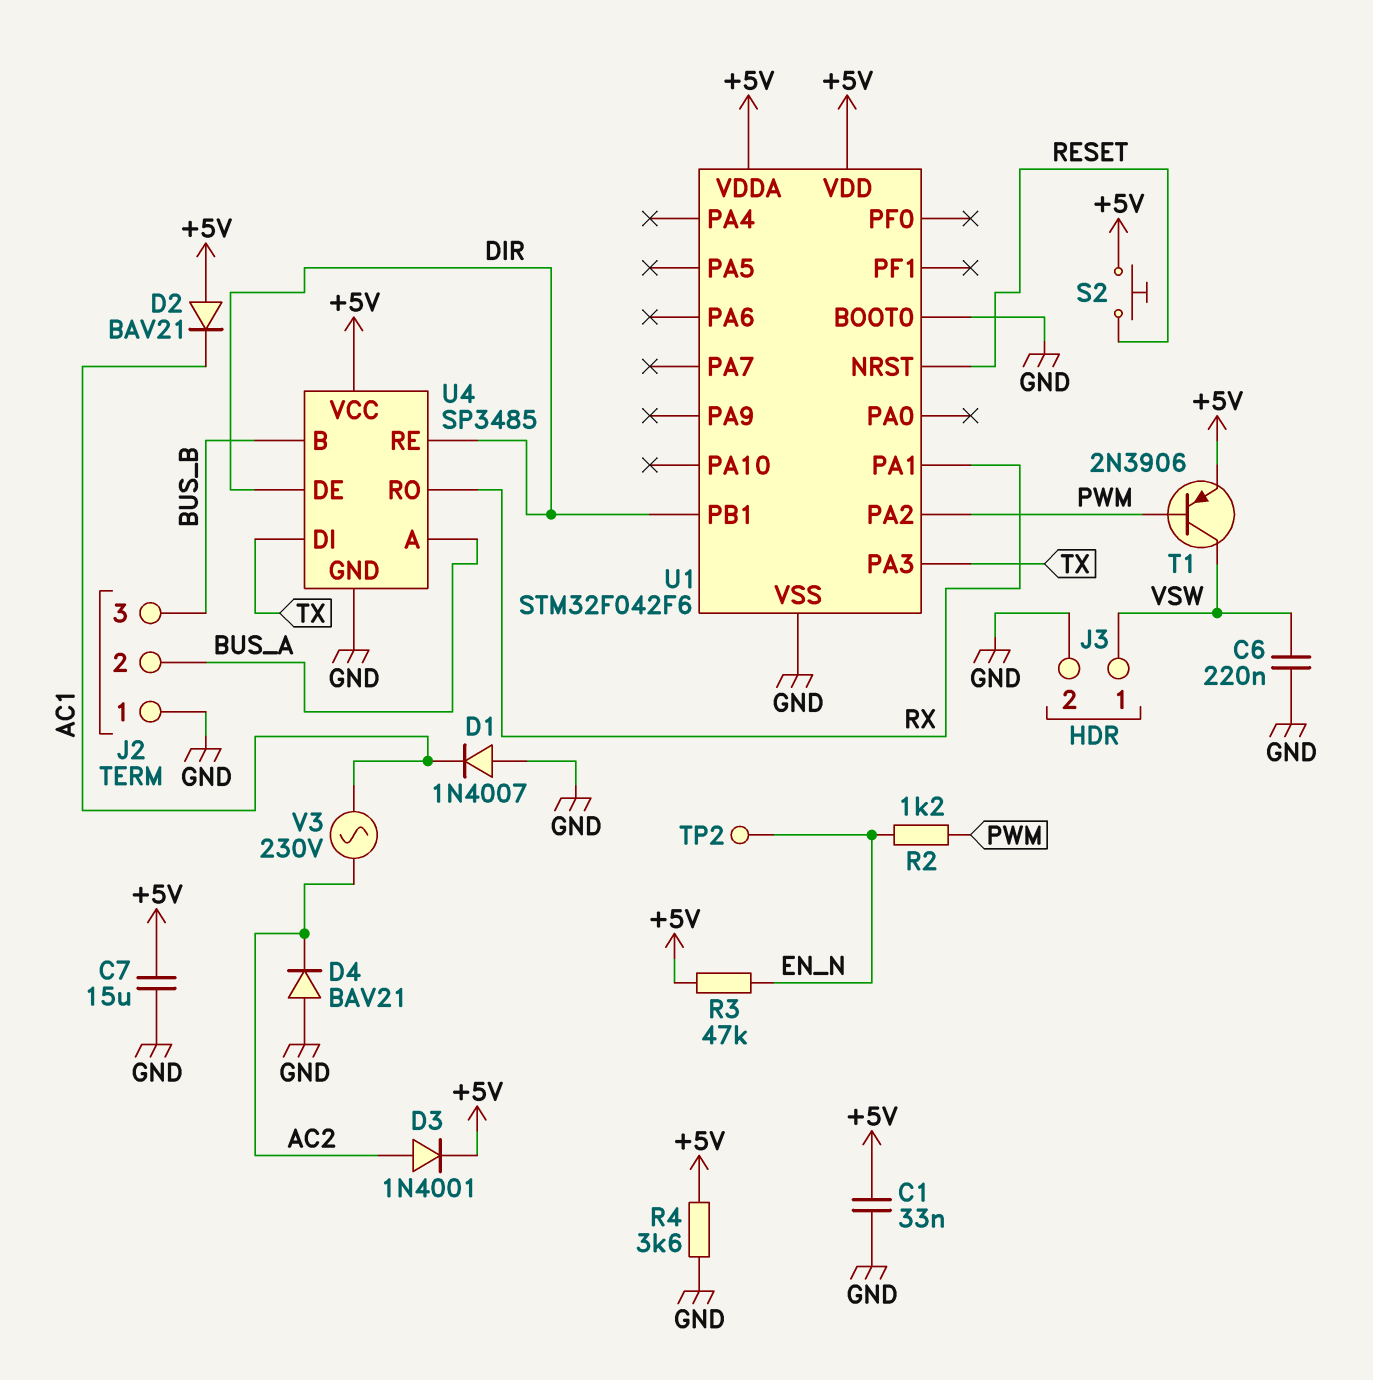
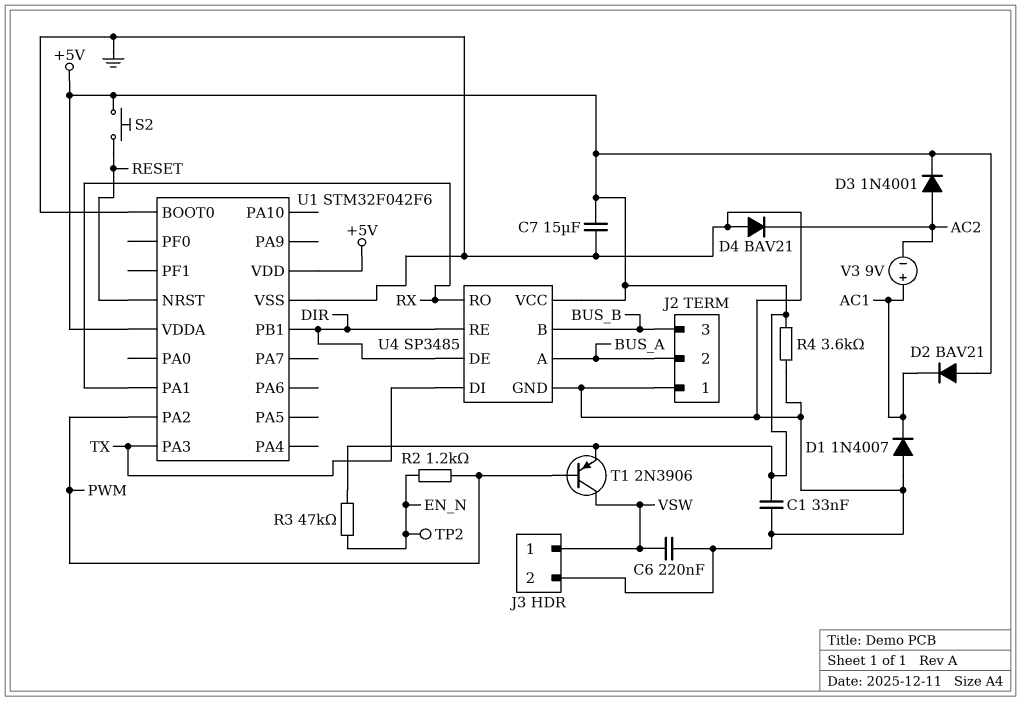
V3: AC 230V (AC1, AC2) -> 9V (plus AC1, minus AC2)

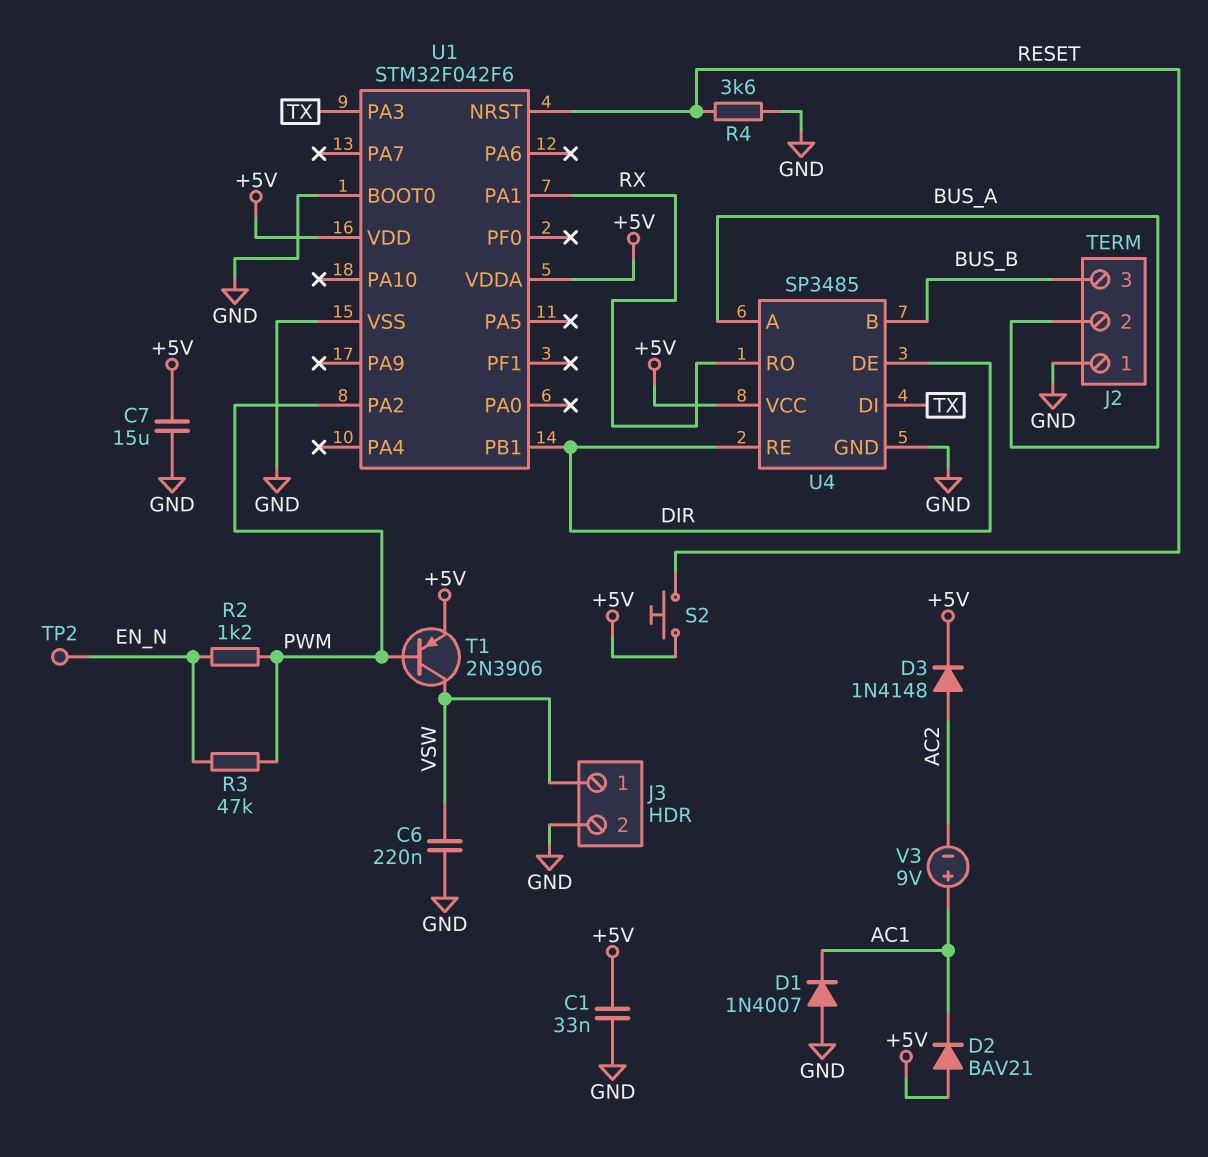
D3: diode 1N4001 (A AC2, K +5V) -> diode 1N4148 (A AC2, K +5V)
D4: diode BAV21 (A GND, K AC2) -> none
R3: 47k (+5V, EN_N) -> 47k (EN_N, PWM)
R4: 3.6k (+5V, GND) -> 3.6k (GND, RESET)

